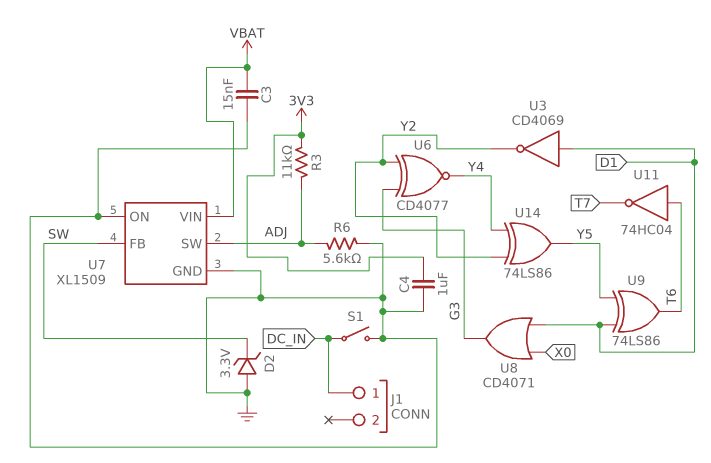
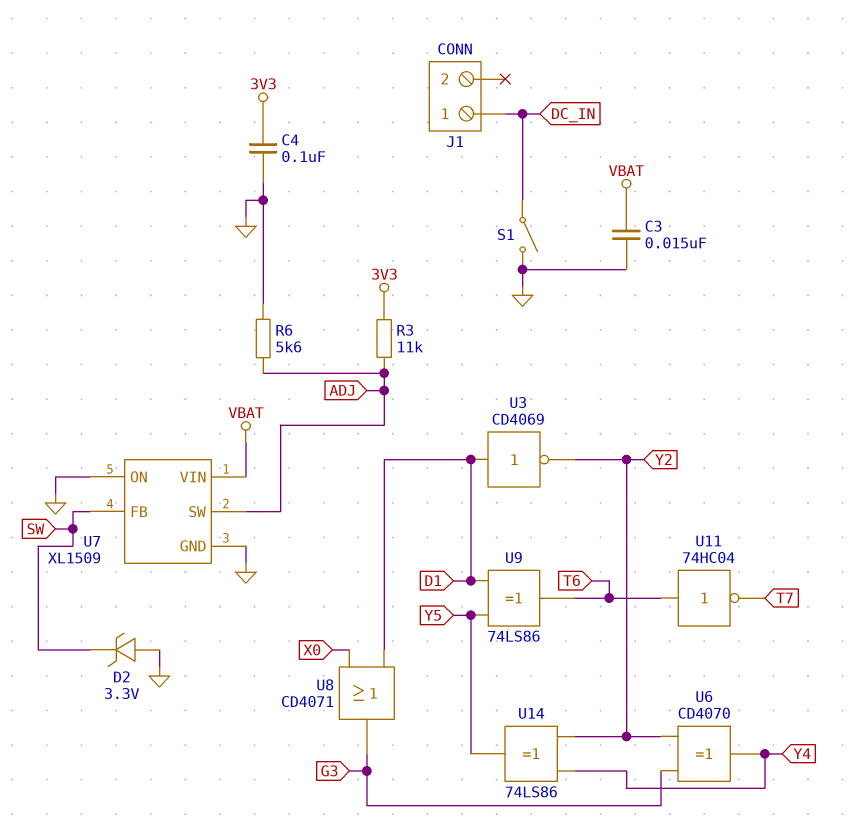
C4: 1uF (3V3, GND) -> 100nF (3V3, GND)
U6: XNOR CD4077 (in G3, in Y2, out Y4) -> XOR CD4070 (in G3, in Y2, out Y4)

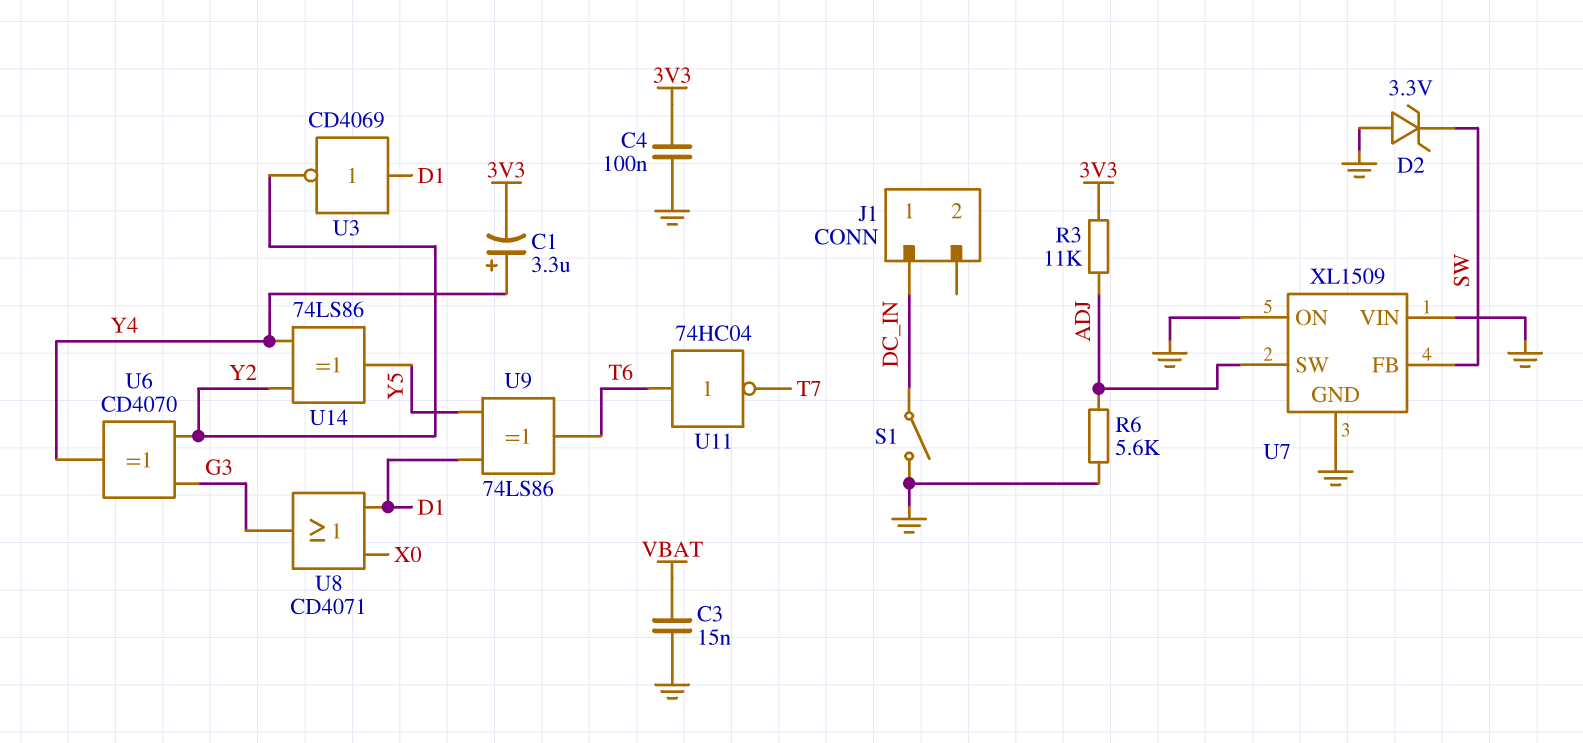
C1: none -> 3.3uF (plus Y4, minus 3V3)
U7 pin VIN: VBAT -> GND

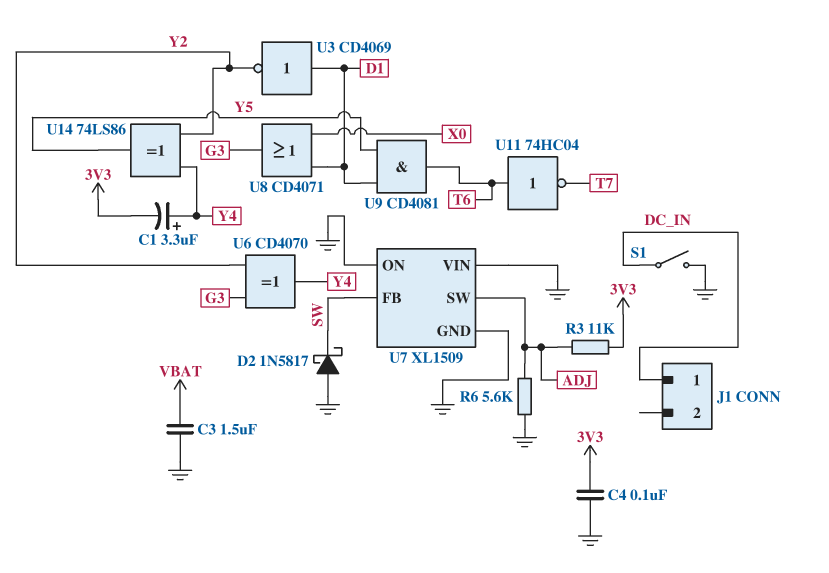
C3: 15nF (GND, VBAT) -> 1.5uF (GND, VBAT)
D2: zener 3.3V (A GND, K SW) -> schottky 1N5817 (A GND, K SW)
U9: XOR 74LS86 (in D1, in Y5, out T6) -> AND CD4081 (in D1, in Y5, out T6)

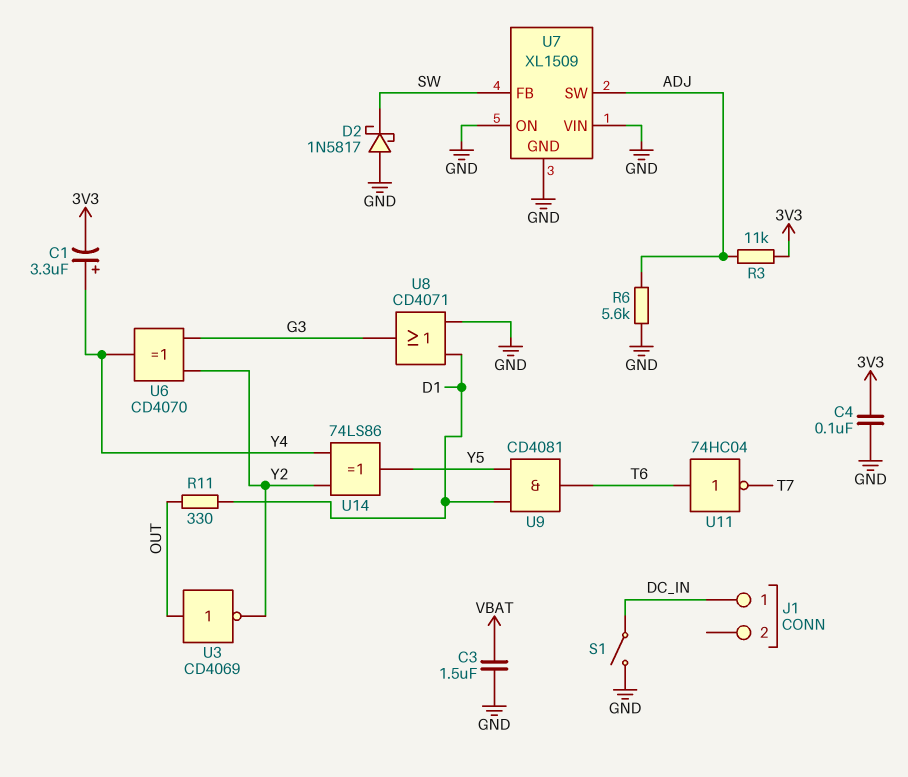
R11: none -> 330 (D1, OUT)
U3: NOT CD4069 (in D1, out Y2) -> NOT CD4069 (in OUT, out Y2)
U8: OR CD4071 (in D1, in X0, out G3) -> OR CD4071 (in D1, in GND, out G3)

